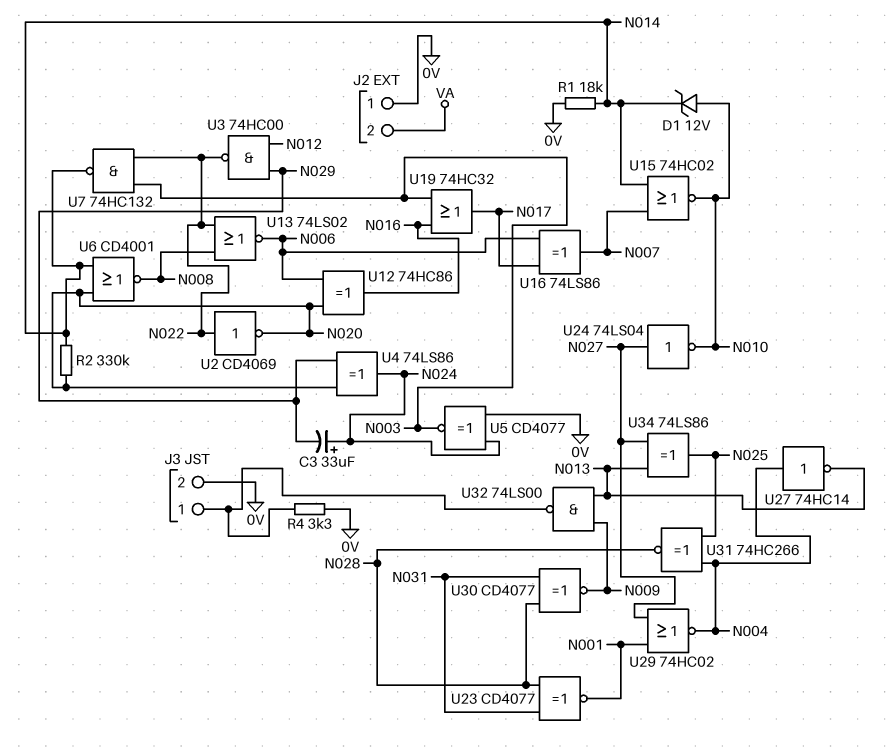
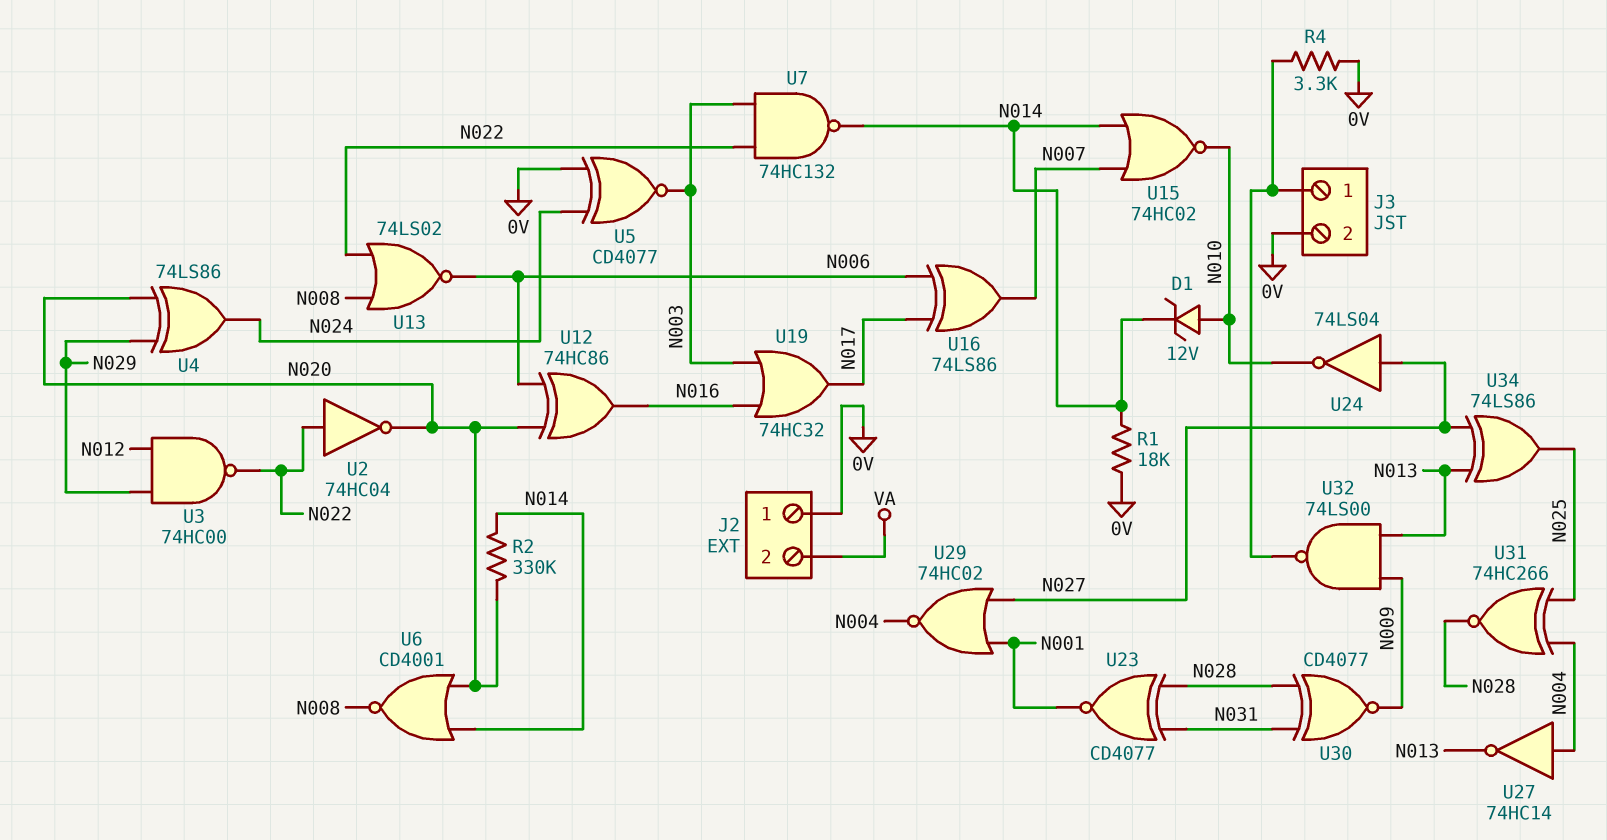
C3: 33uF (plus N024, minus N029) -> none
U2: NOT CD4069 (in N022, out N020) -> NOT 74HC04 (in N022, out N020)

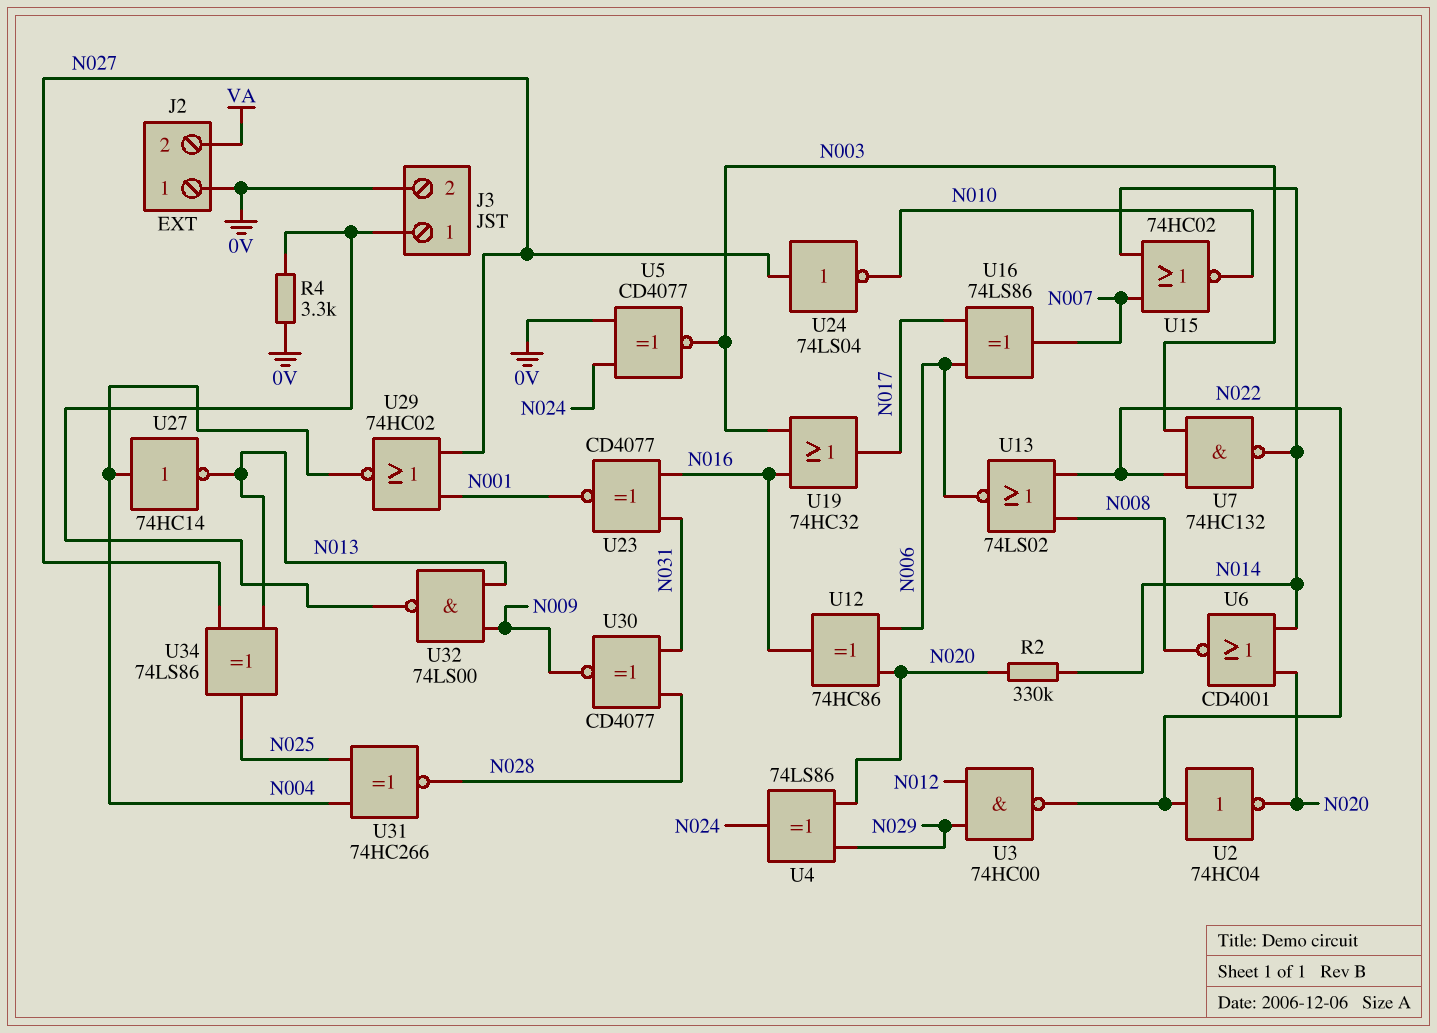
D1: zener 12V (A N010, K N014) -> none
R1: 18k (0V, N014) -> none
U23: XNOR CD4077 (in N028, in N031, out N001) -> XNOR CD4077 (in N016, in N031, out N001)

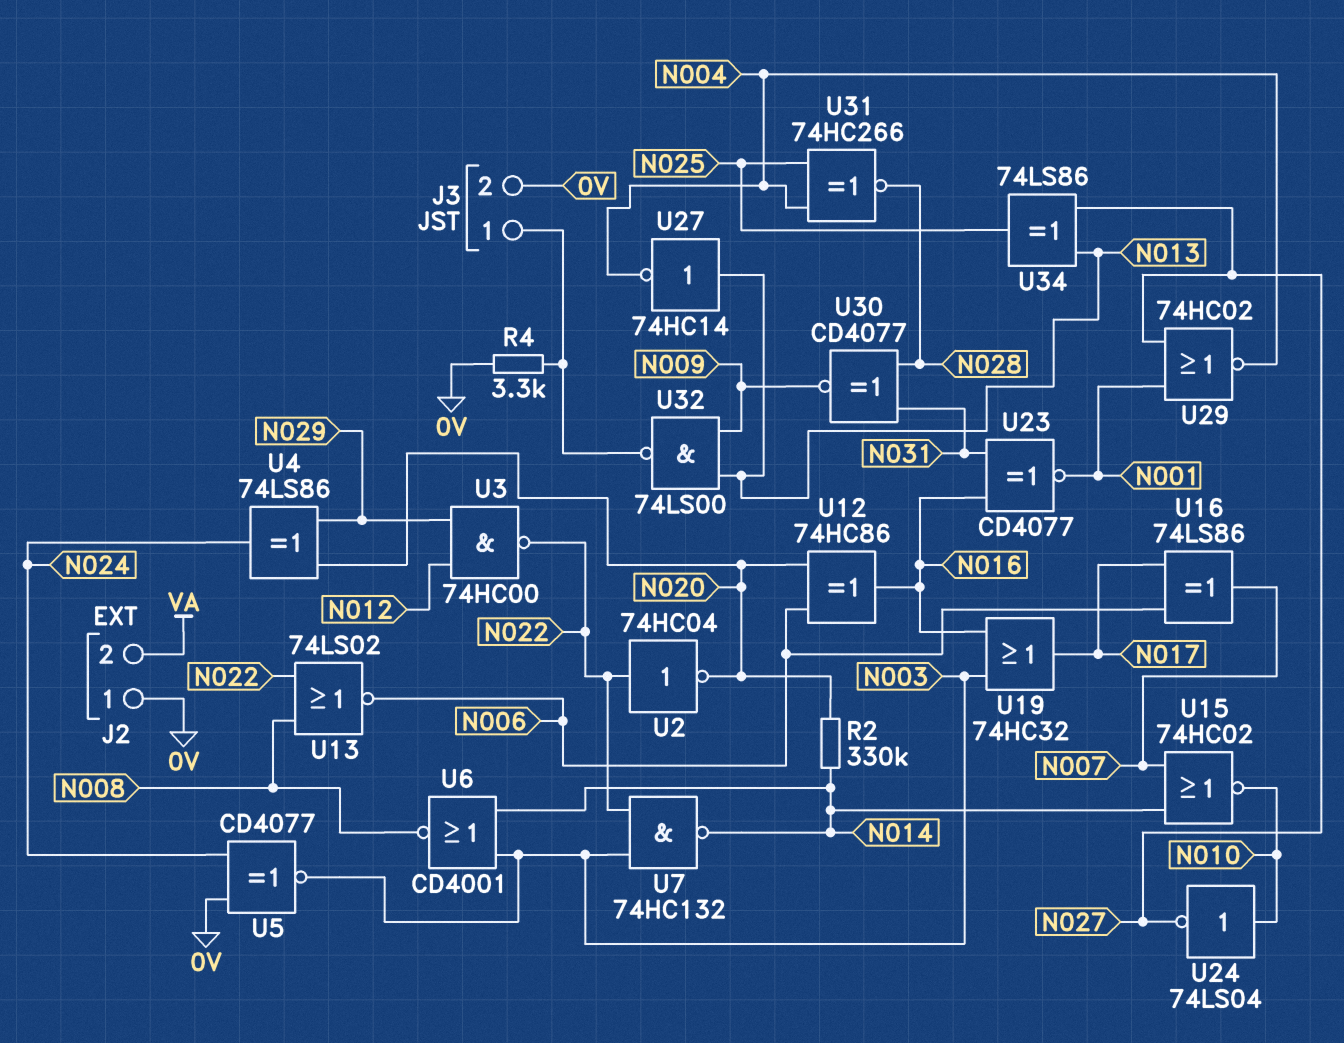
U6: NOR CD4001 (in N014, in N020, out N008) -> NOR CD4001 (in N003, in N014, out N008)
U24: NOT 74LS04 (in N027, out N010) -> NOT 74LS04 (in N010, out N027)
U27: NOT 74HC14 (in N004, out N013) -> NOT 74HC14 (in N013, out N004)

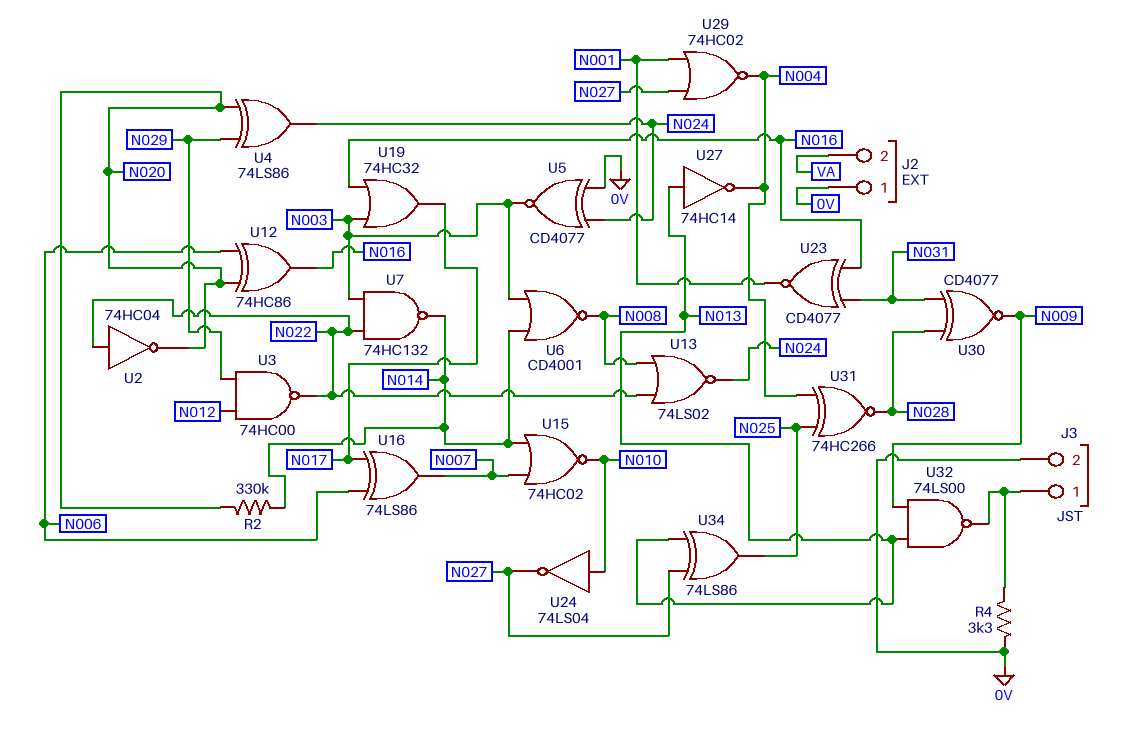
U13: NOR 74LS02 (in N008, in N022, out N006) -> NOR 74LS02 (in N008, in N022, out N024)

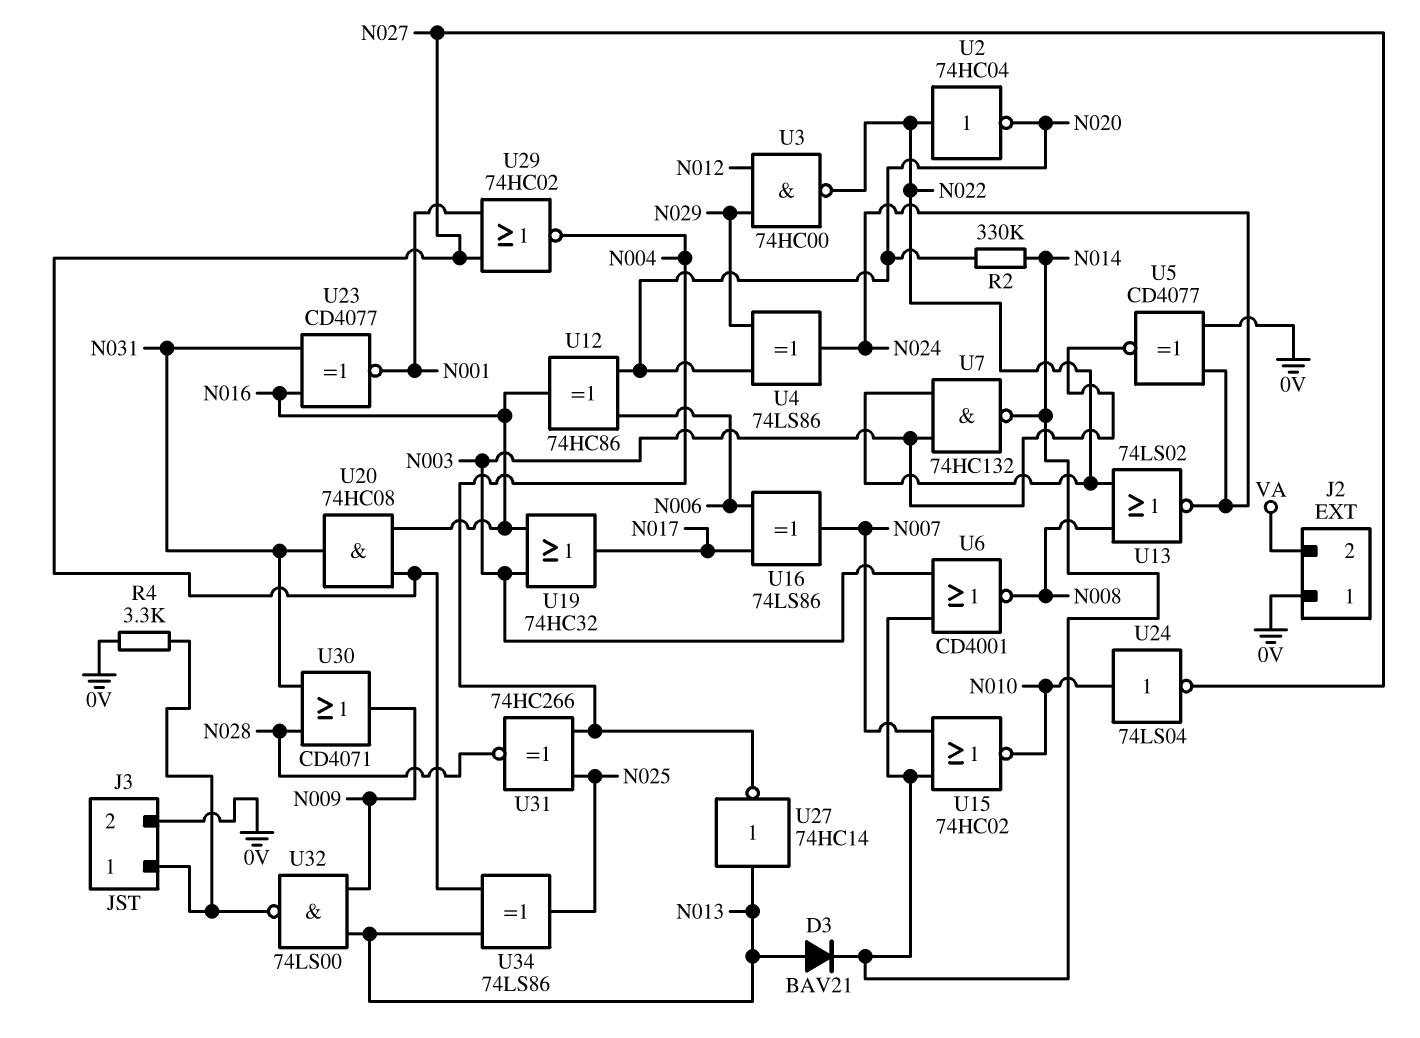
D3: none -> diode BAV21 (A N013, K N014)
U20: none -> AND 74HC08 (in N016, in N027, out N031)
U30: XNOR CD4077 (in N028, in N031, out N009) -> OR CD4071 (in N028, in N031, out N009)

